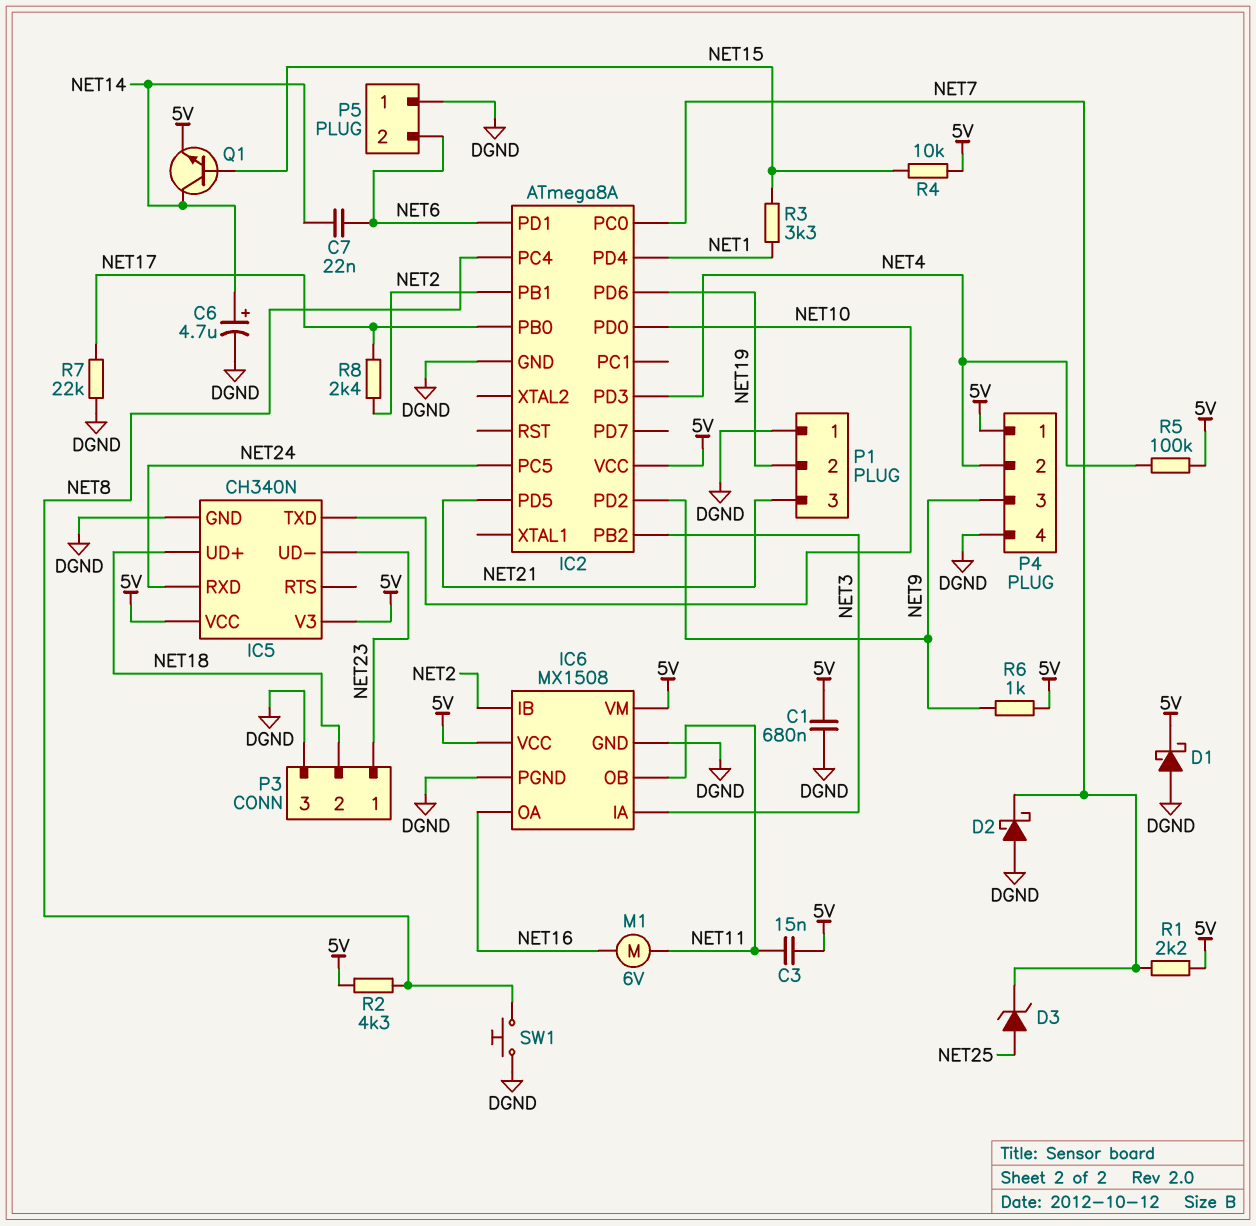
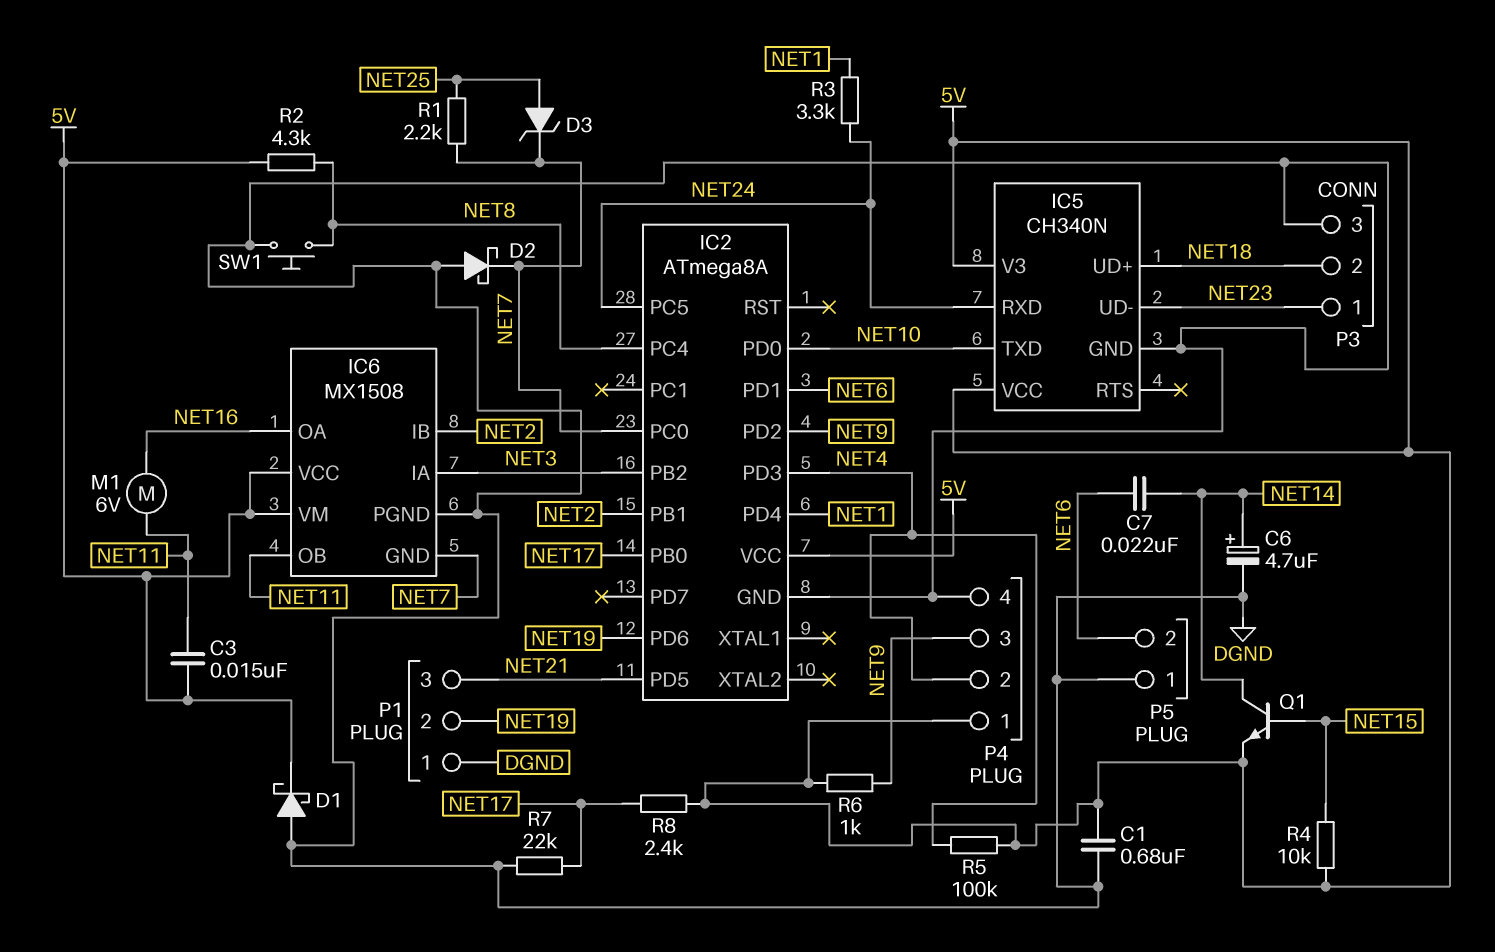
IC6 pin GND: DGND -> NET7
R1: 2.2k (5V, NET7) -> 2.2k (NET7, NET25)
R3: 3.3k (NET1, NET15) -> 3.3k (NET1, NET24)
R8: 2.4k (NET2, NET17) -> 2.4k (5V, NET17)

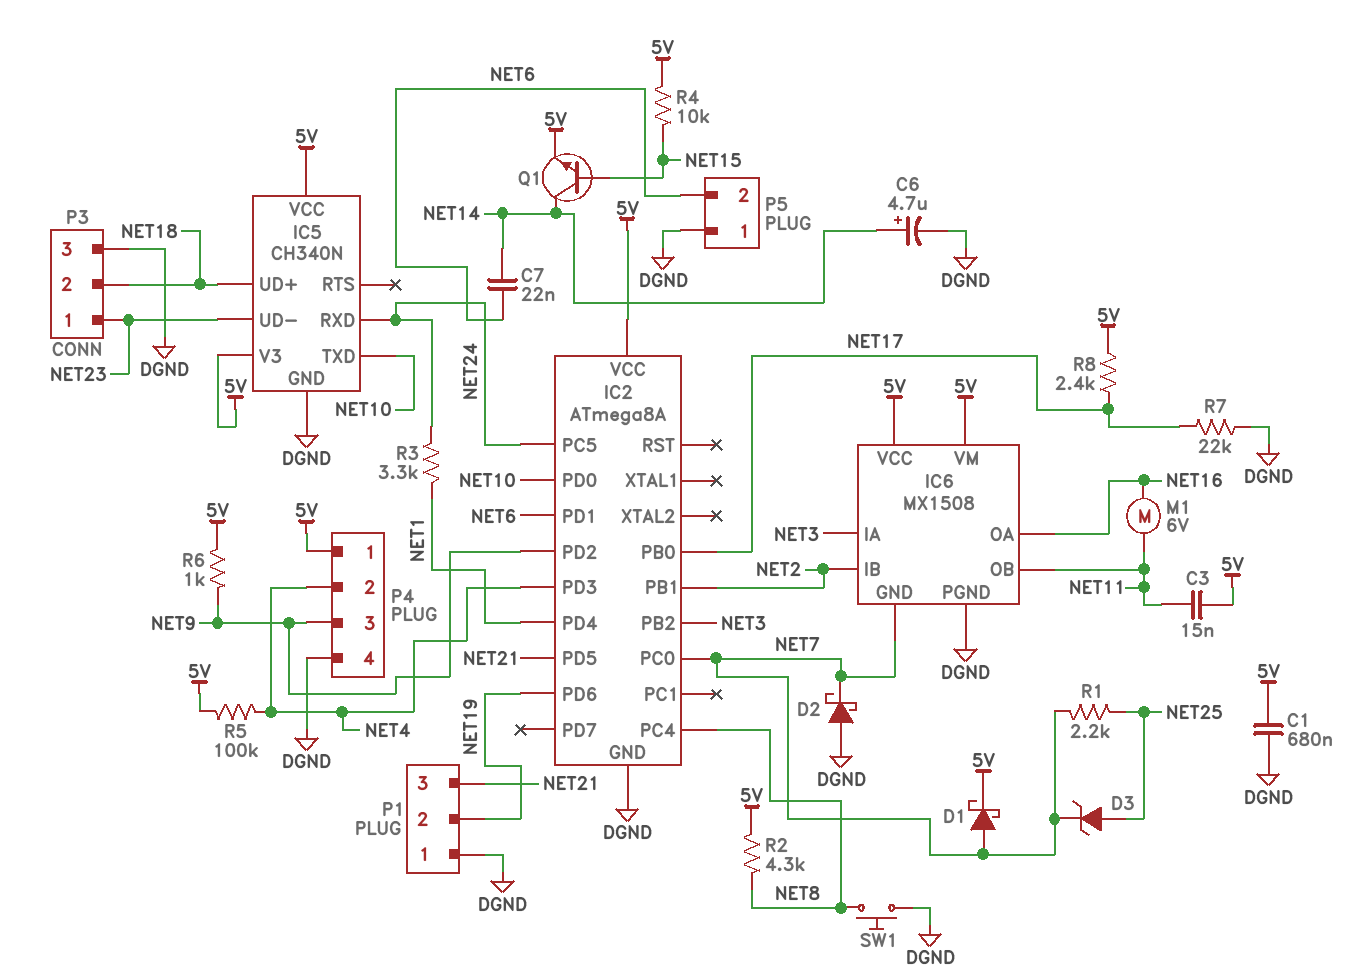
D1: schottky (A DGND, K 5V) -> schottky (A NET7, K 5V)

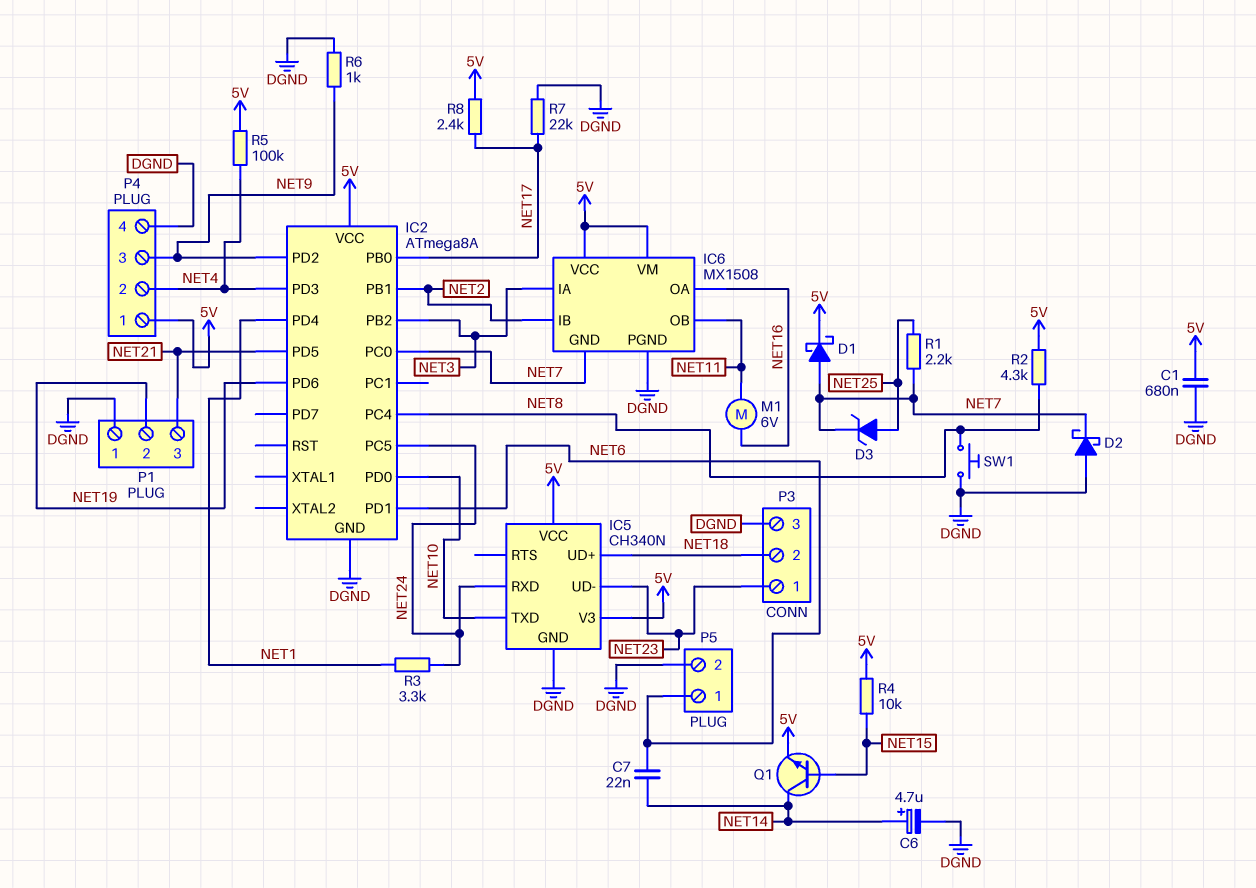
C3: 15nF (5V, NET11) -> none
P5 pin 1: DGND -> NET6
P5 pin 2: NET6 -> DGND
R6: 1k (5V, NET9) -> 1k (DGND, NET9)

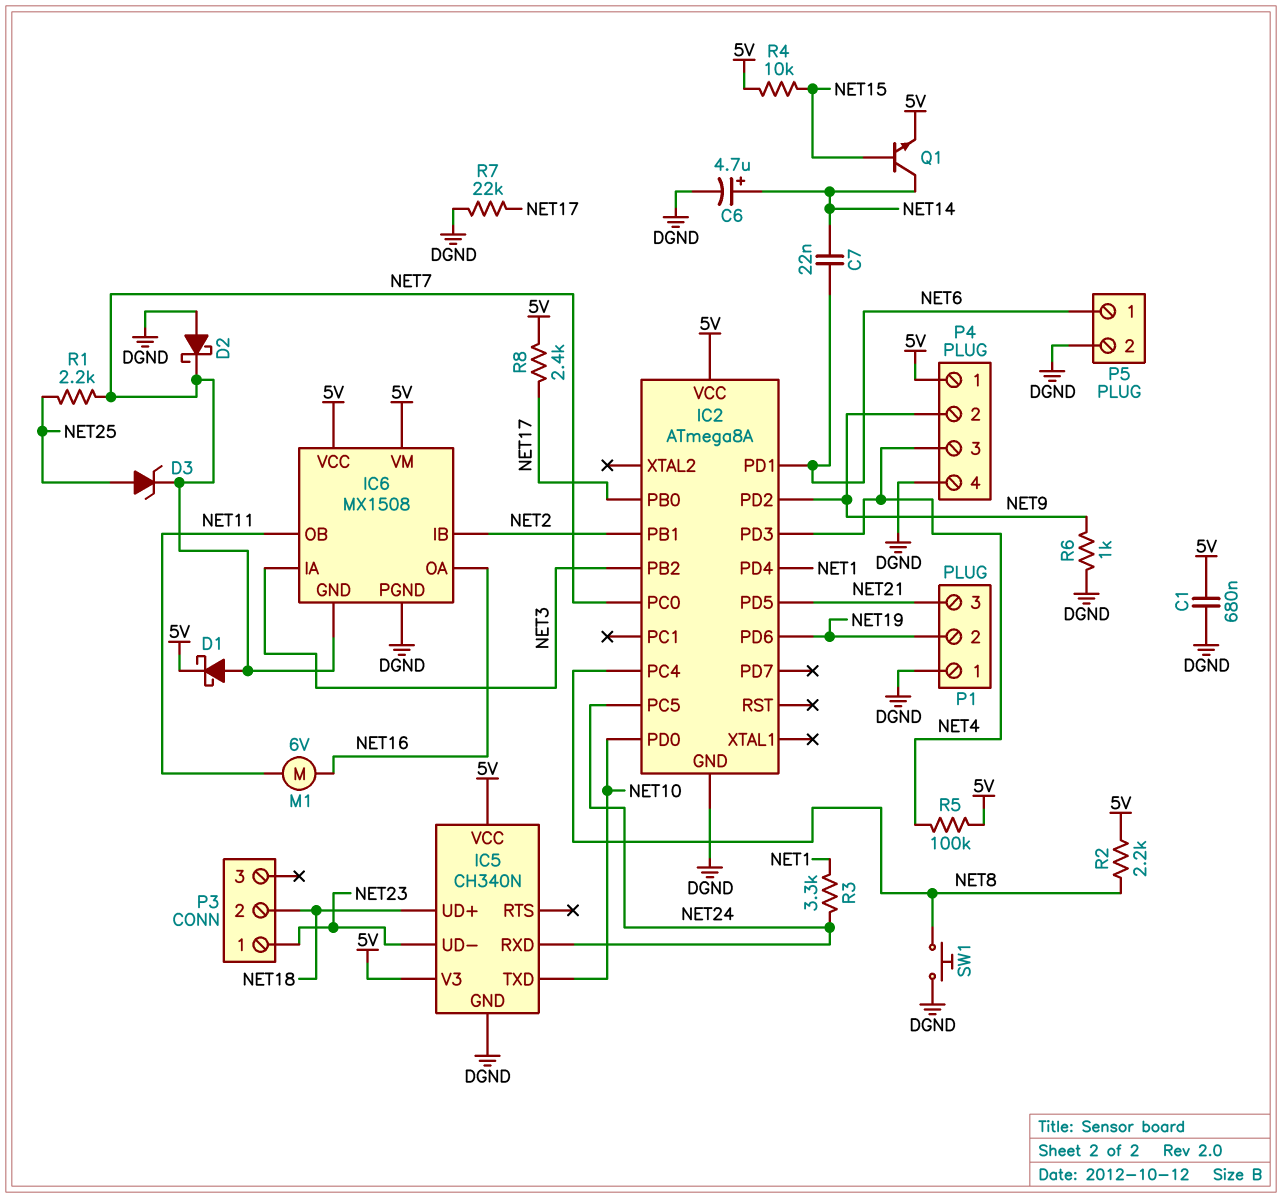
P3 pin 3: DGND -> none
P4 pin 2: NET4 -> NET9
P4 pin 3: NET9 -> NET4
R2: 4.3k (5V, NET8) -> 2.2k (5V, NET8)

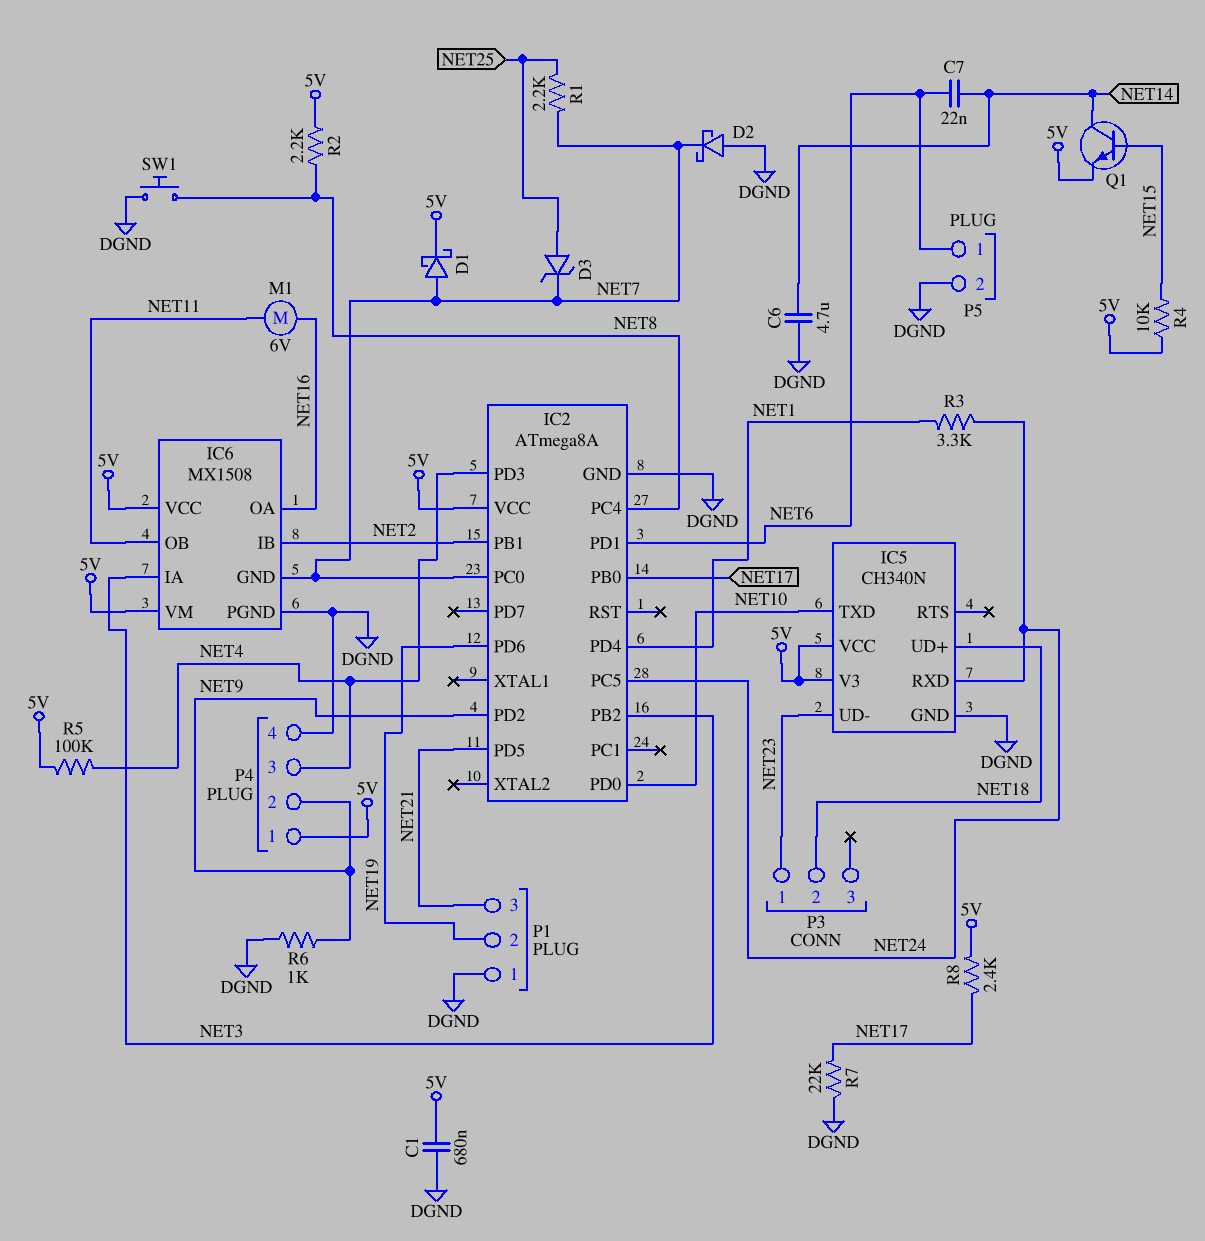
C6: 4.7uF (plus NET14, minus DGND) -> 4.7uF (DGND, NET14)

